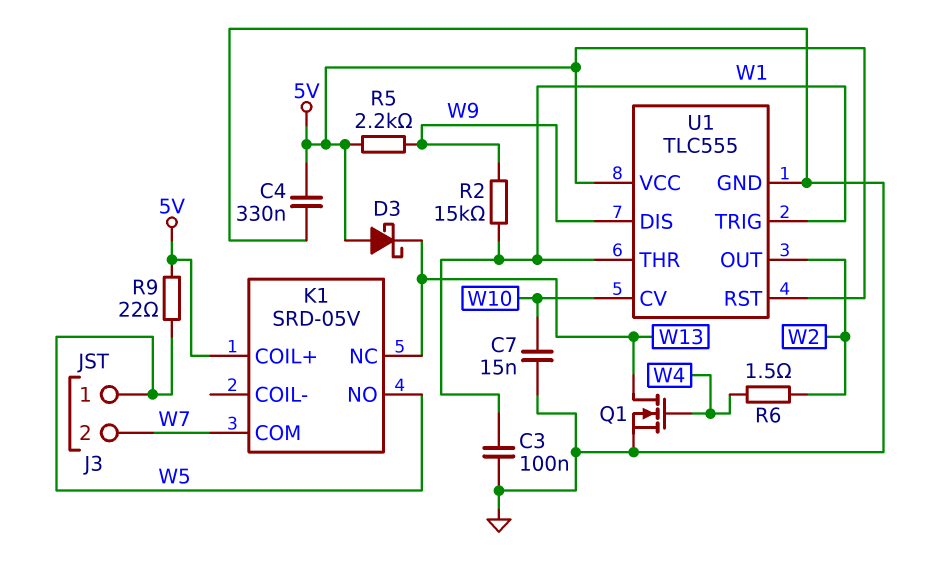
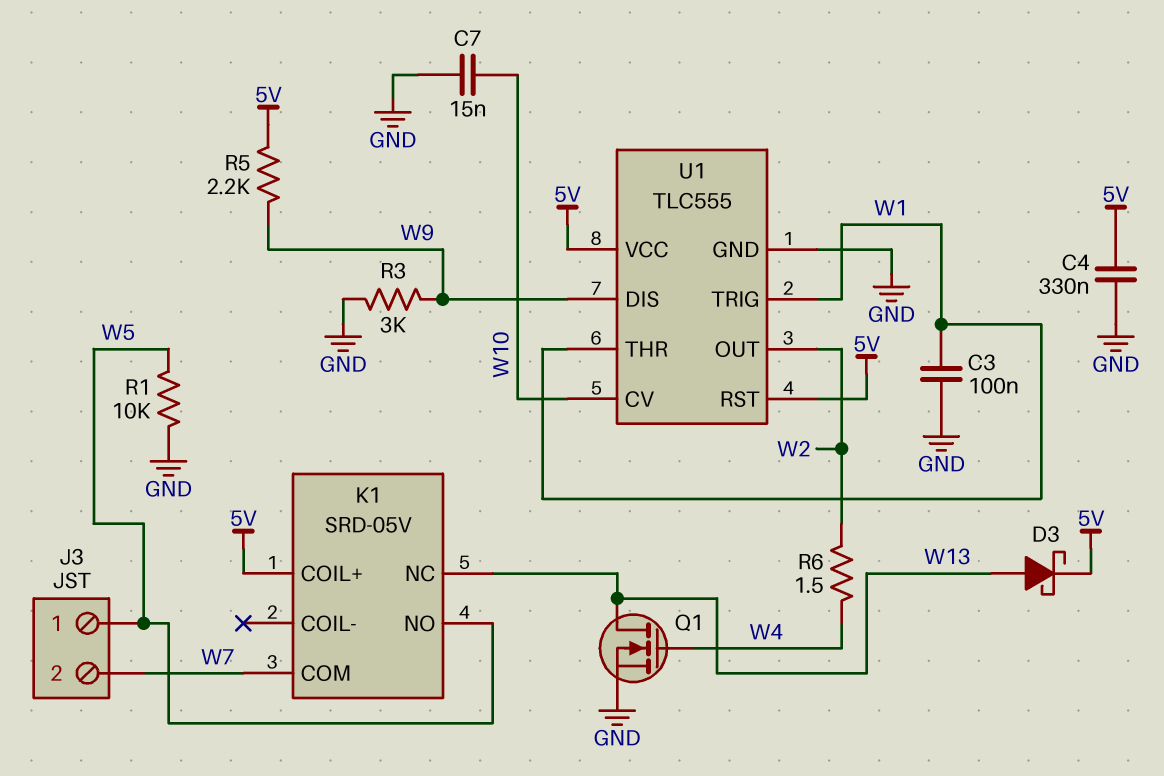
D3: schottky (A 5V, K W13) -> schottky (A W13, K 5V)
R1: none -> 10k (GND, W5)
R2: 15k (W1, W9) -> none
R3: none -> 3k (GND, W9)
R9: 22 (5V, W5) -> none

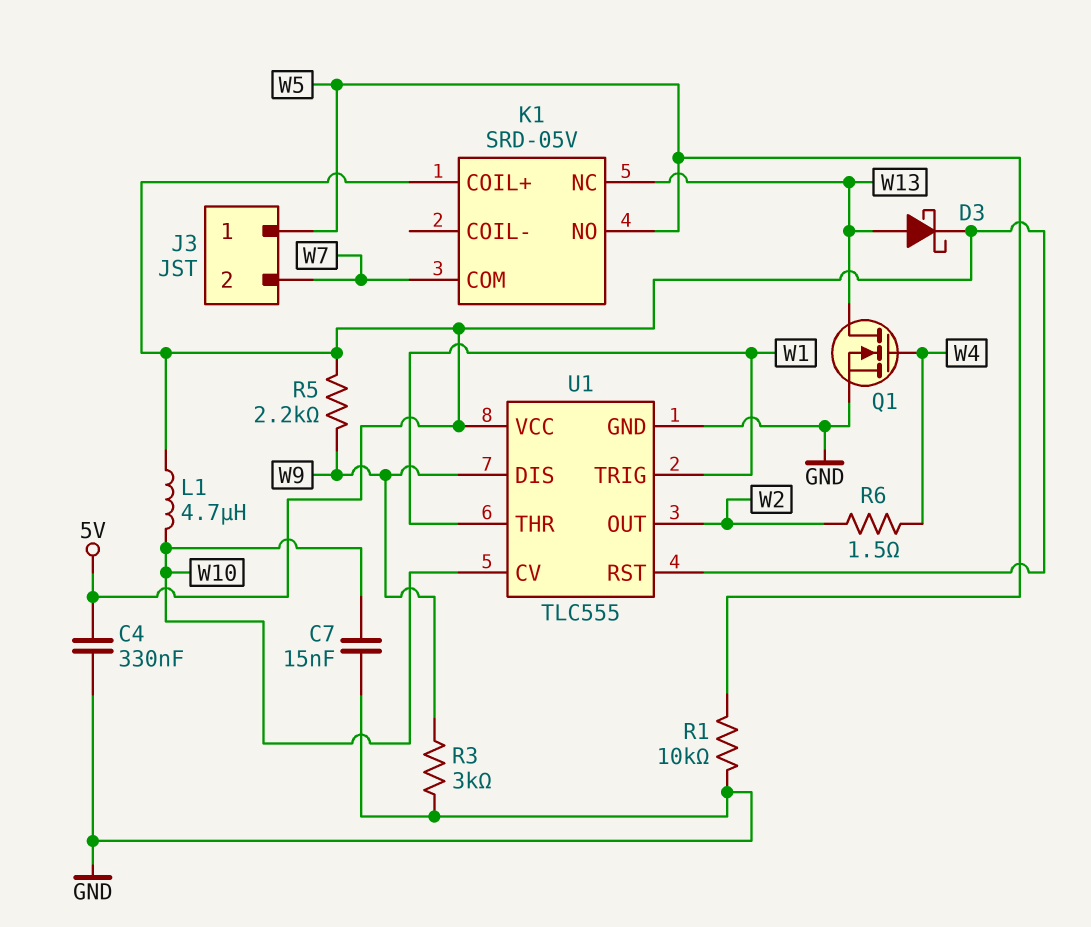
C3: 100nF (GND, W1) -> none
L1: none -> 4.7uH (5V, W10)

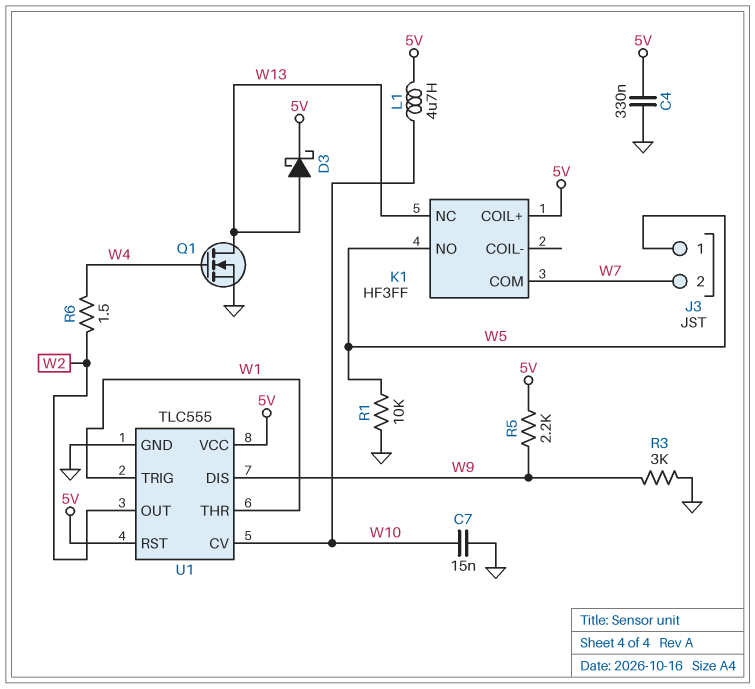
K1: SRD-05V -> HF3FF

